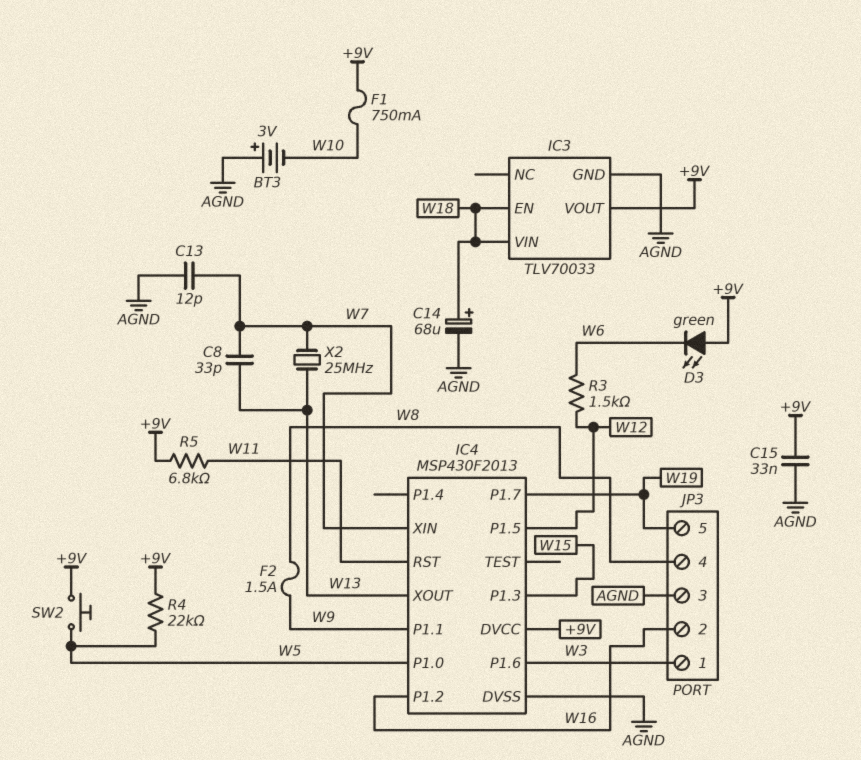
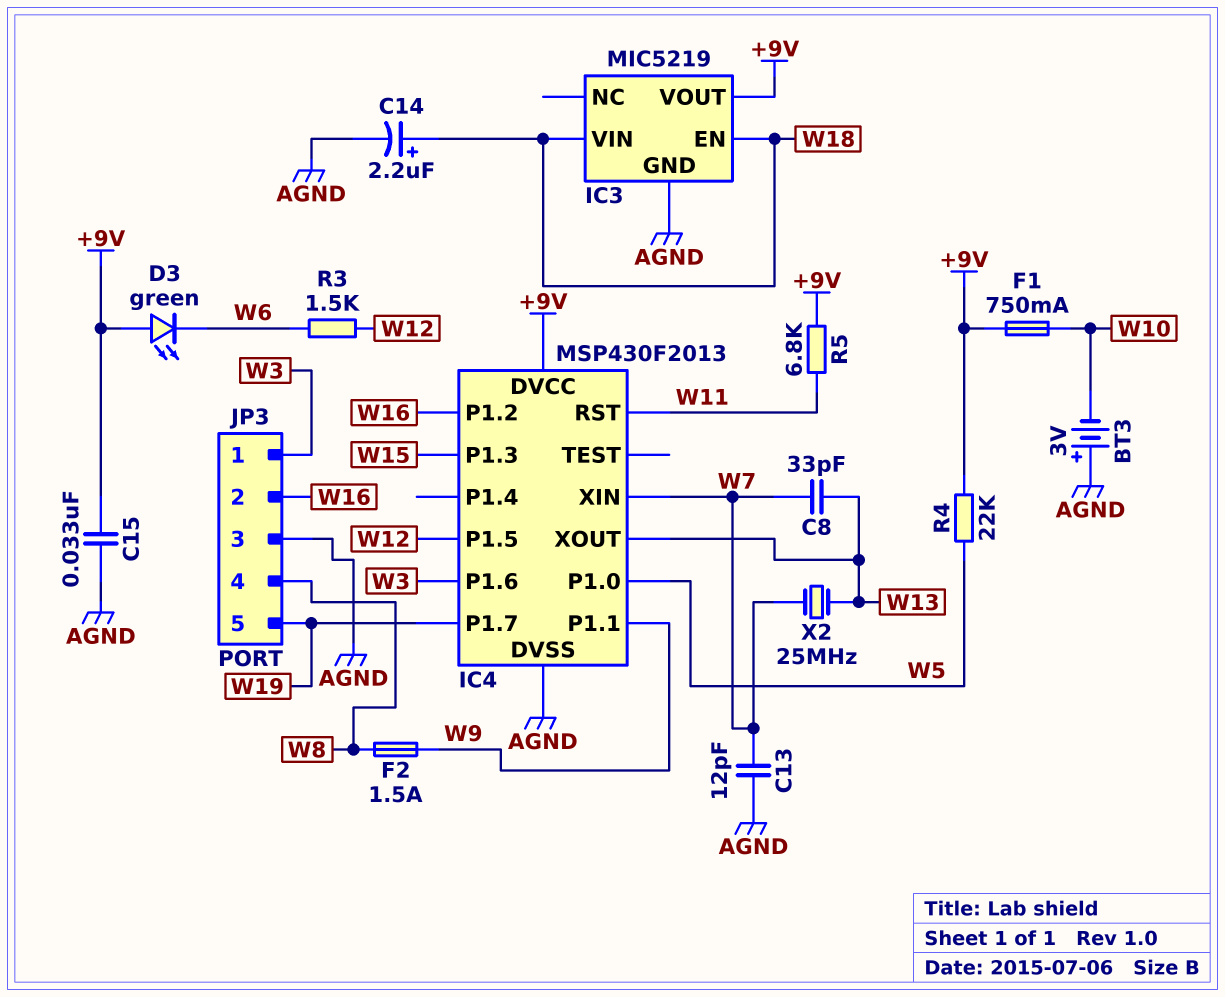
C14: 68uF (plus W18, minus AGND) -> 2.2uF (plus W18, minus AGND)
IC3: TLV70033 -> MIC5219
SW2: button (+9V, W5) -> none

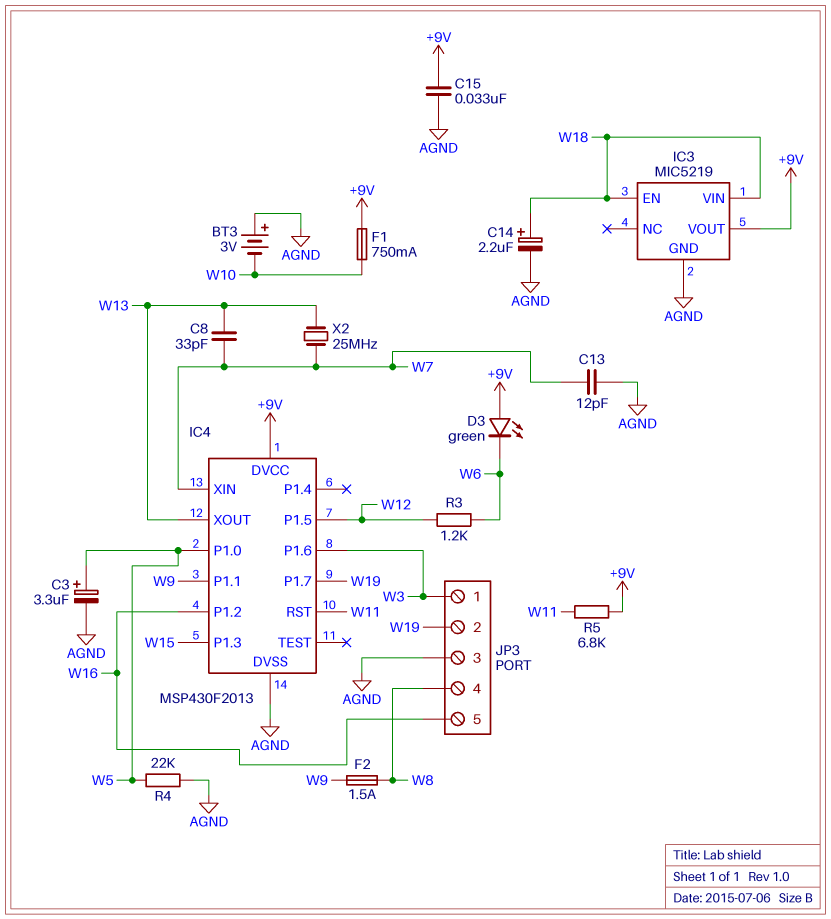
C3: none -> 3.3uF (plus W5, minus AGND)
JP3 pin 2: W16 -> W19
JP3 pin 5: W19 -> W16
R3: 1.5k (W6, W12) -> 1.2k (W6, W12)
R4: 22k (+9V, W5) -> 22k (AGND, W5)

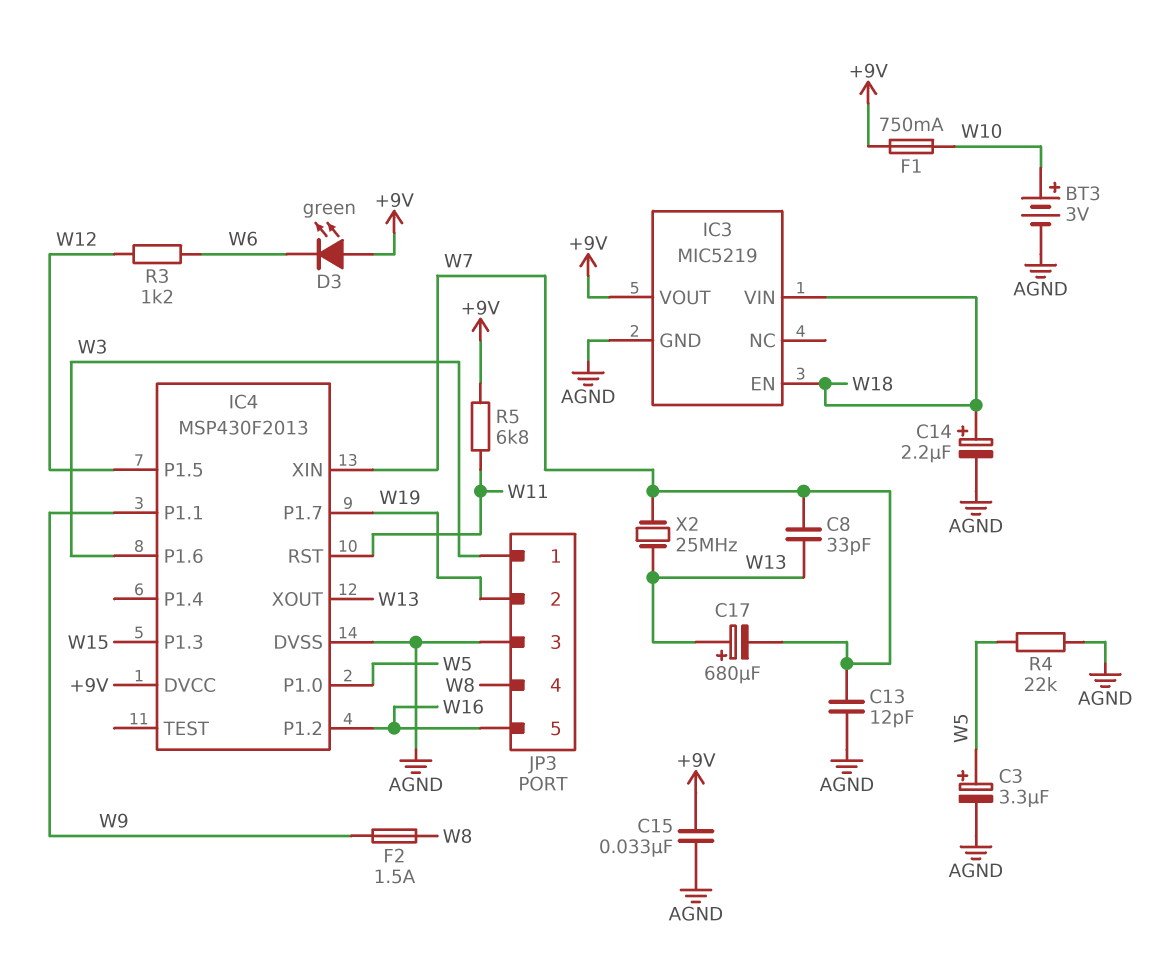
BT3: 3V (plus AGND, minus W10) -> 3V (plus W10, minus AGND)
C17: none -> 680uF (plus W13, minus W7)

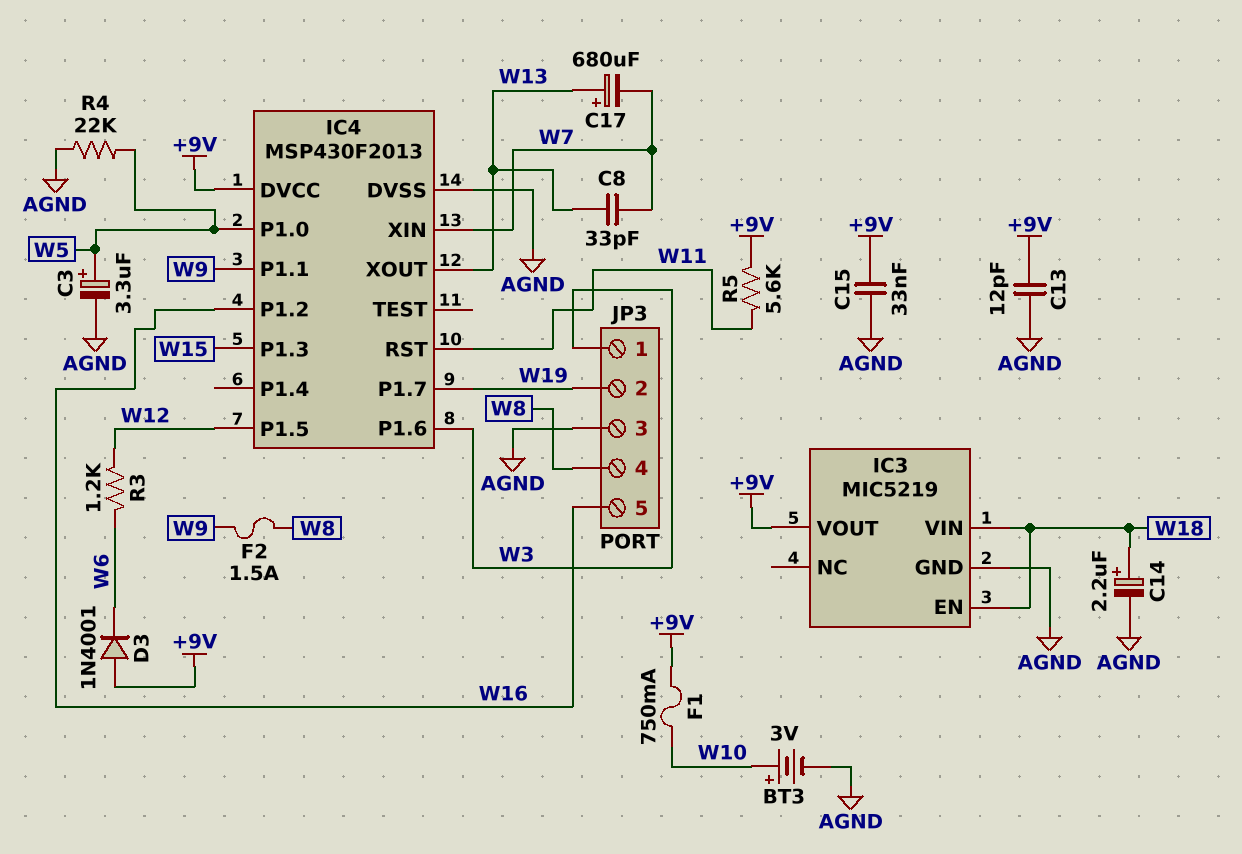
C13: 12pF (AGND, W7) -> 12pF (+9V, AGND)
D3: LED green (A +9V, K W6) -> diode 1N4001 (A +9V, K W6)
R5: 6.8k (+9V, W11) -> 5.6k (+9V, W11)
X2: 25MHz (W7, W13) -> none

